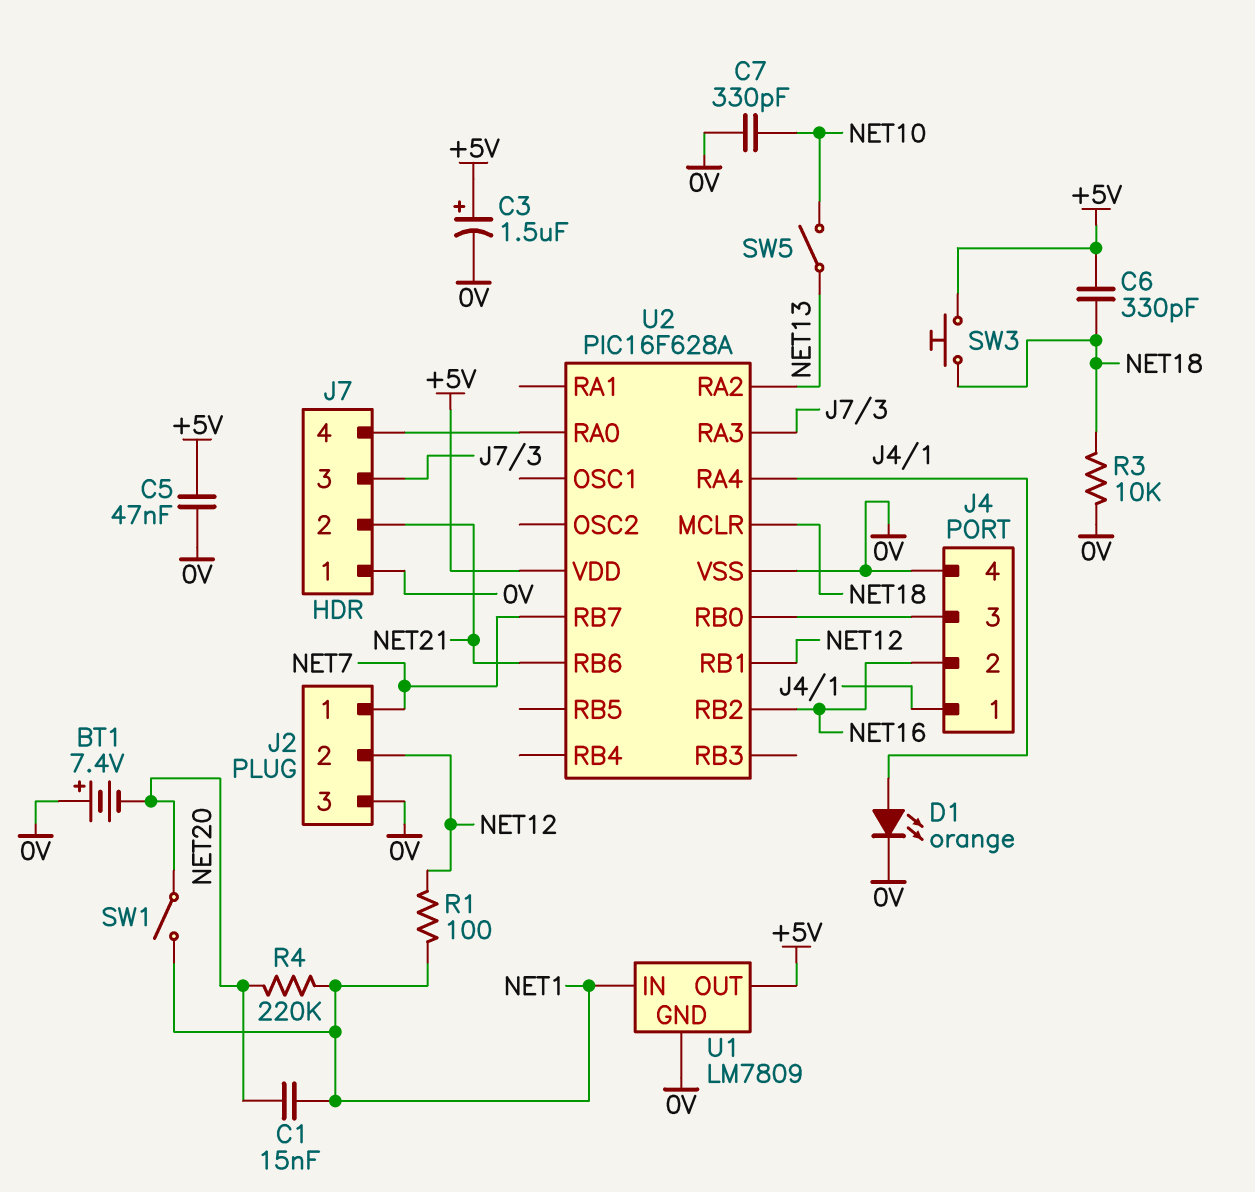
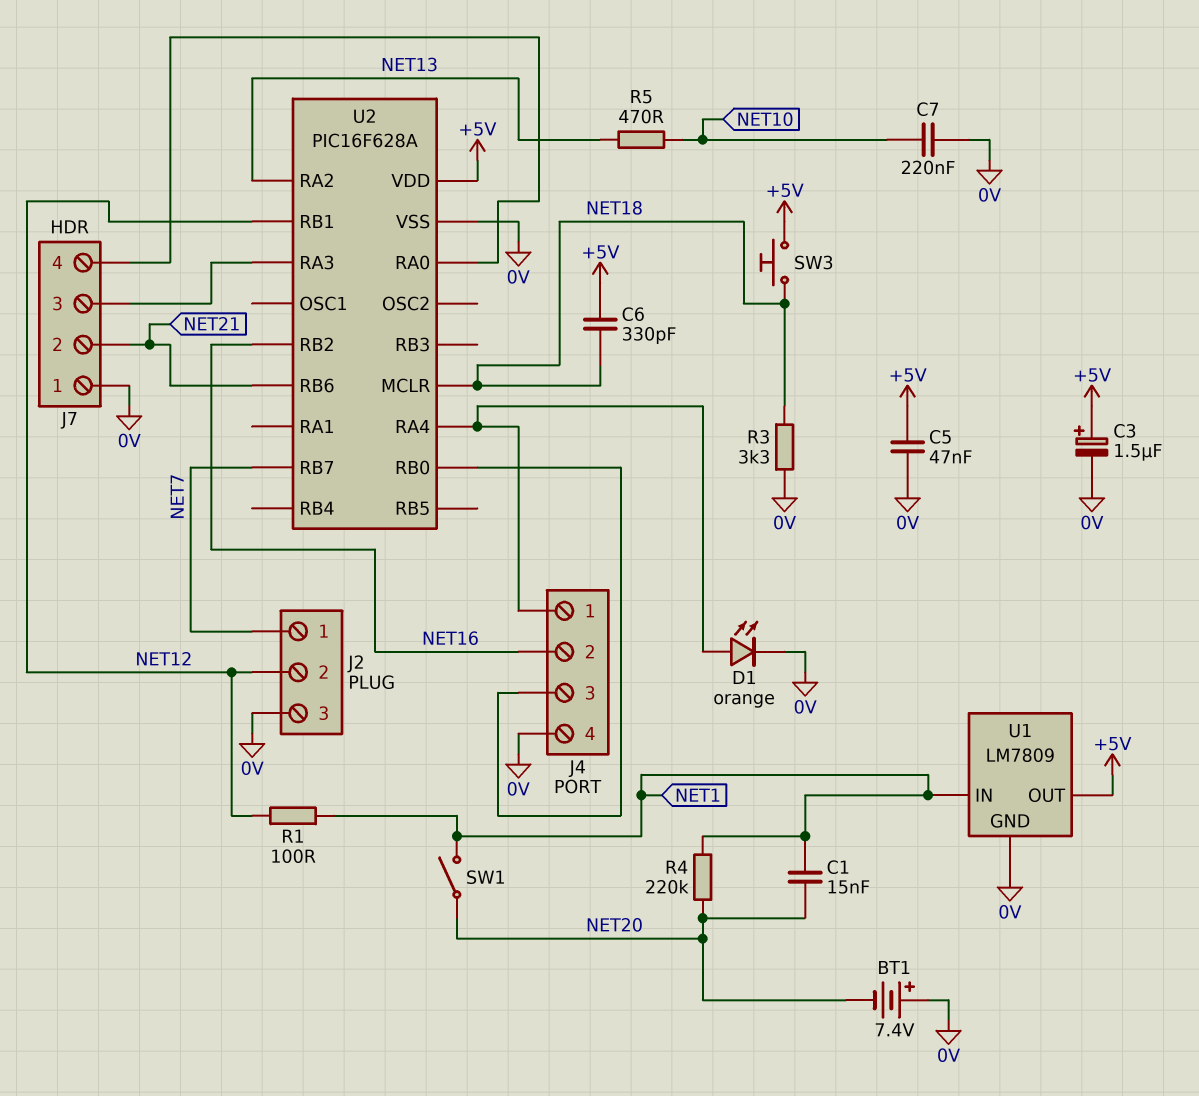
C7: 330pF (0V, NET10) -> 220nF (0V, NET10)
R3: 10k (0V, NET18) -> 3.3k (0V, NET18)
R5: none -> 470 (NET10, NET13)
SW5: switch (NET10, NET13) -> none

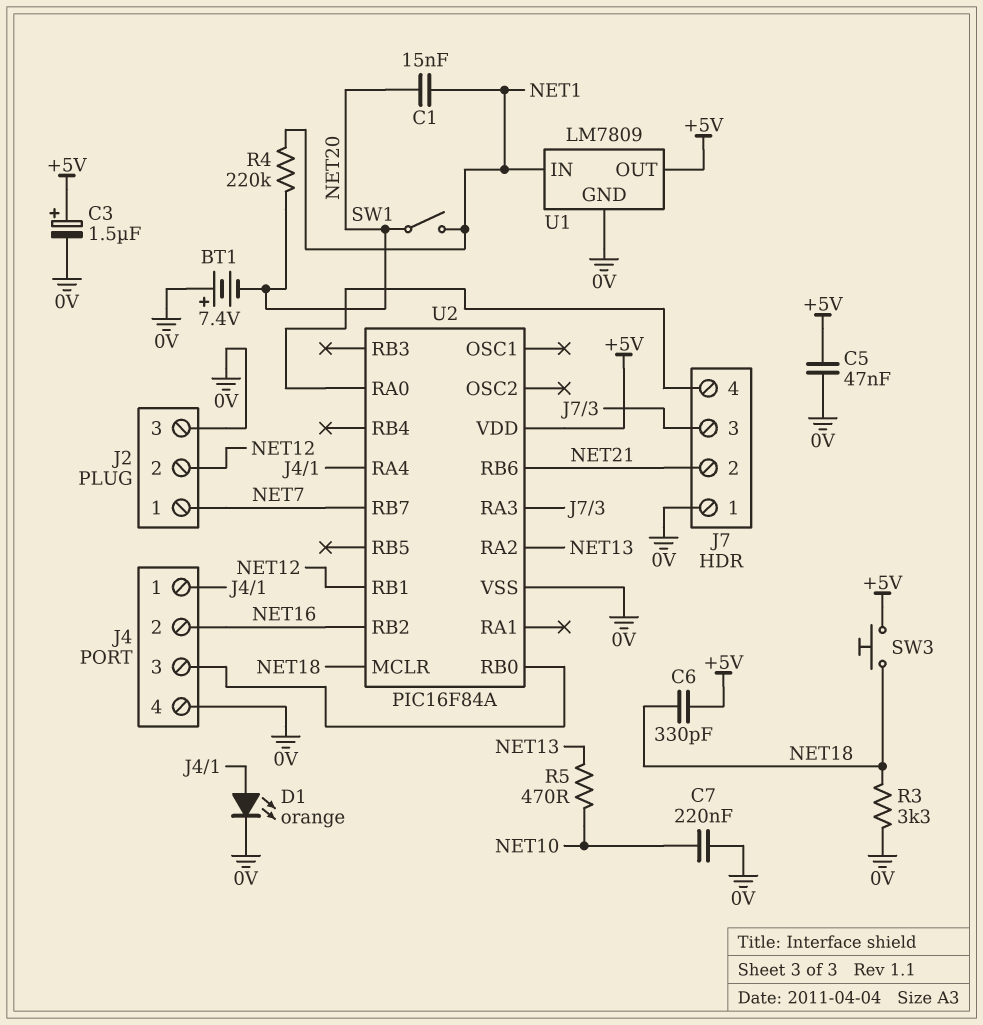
R1: 100 (NET1, NET12) -> none
U2: PIC16F628A -> PIC16F84A

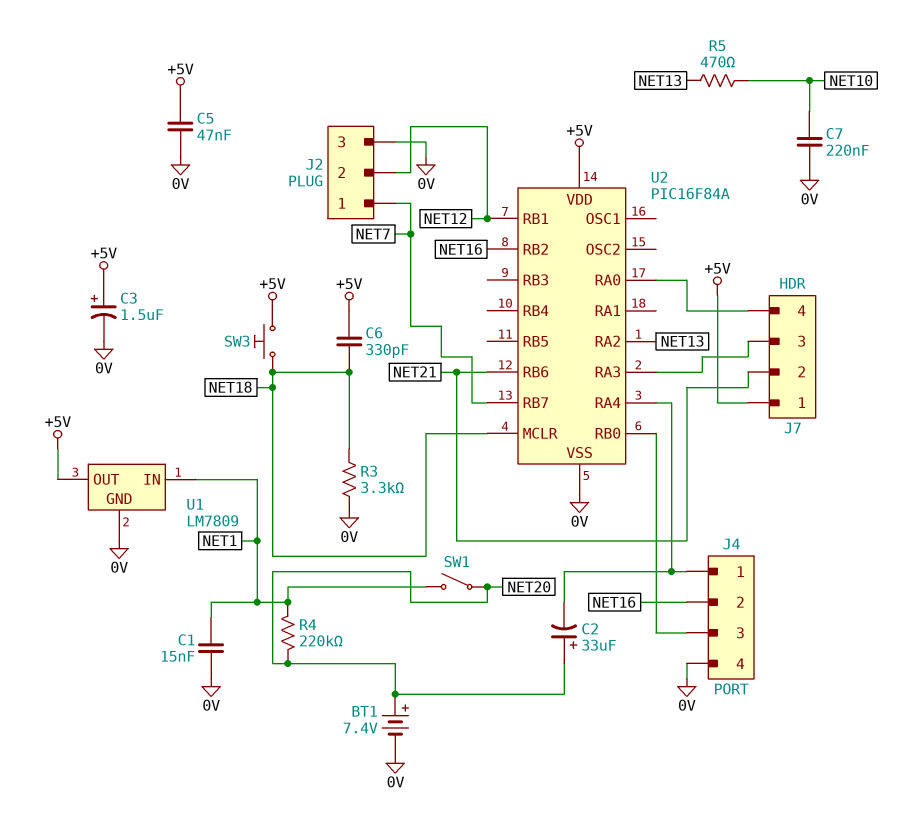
BT1: 7.4V (plus 0V, minus NET20) -> 7.4V (plus NET20, minus 0V)
C1: 15nF (NET1, NET20) -> 15nF (0V, NET1)
C2: none -> 33uF (plus NET20, minus J4/1)
D1: LED orange (A J4/1, K 0V) -> none
J7 pin 1: 0V -> +5V

